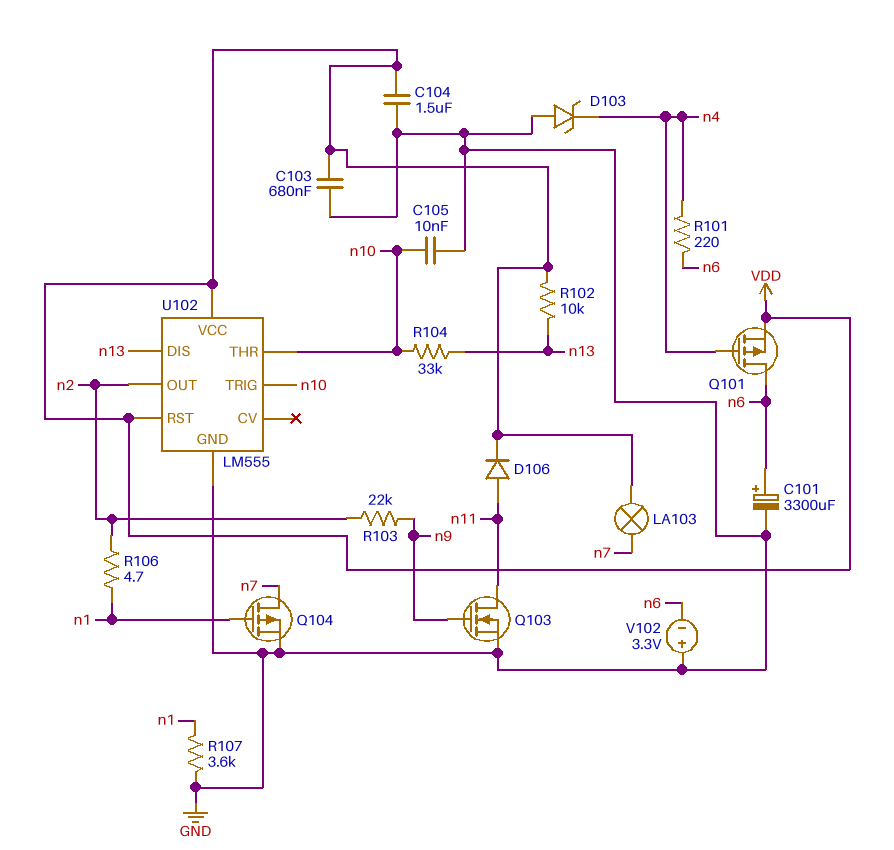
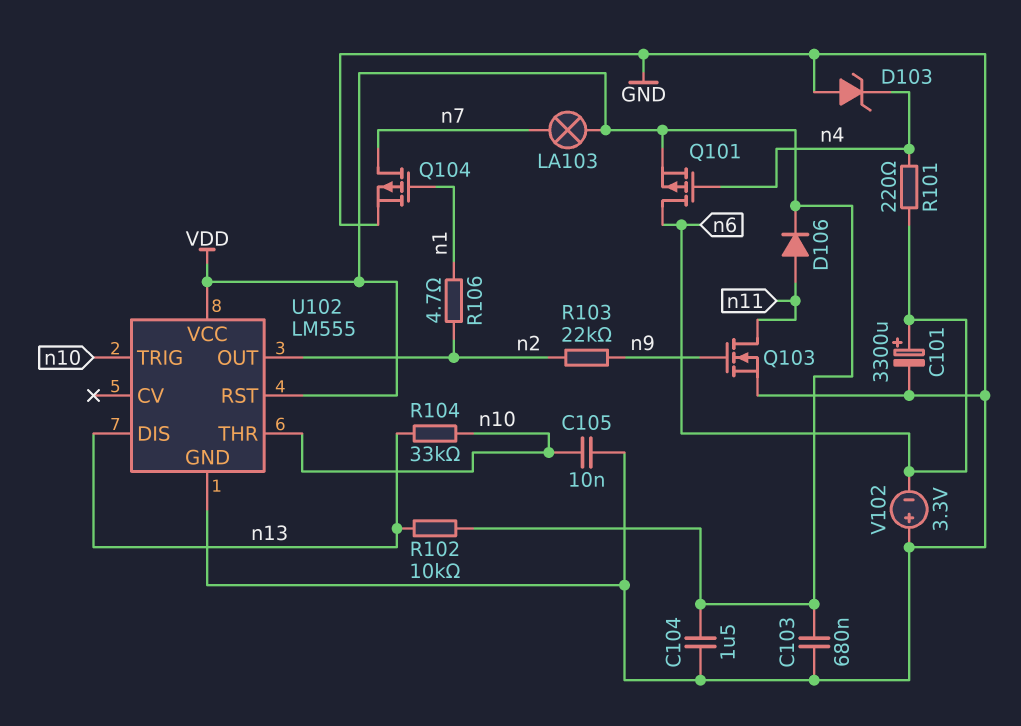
R107: 3.6k (GND, n1) -> none

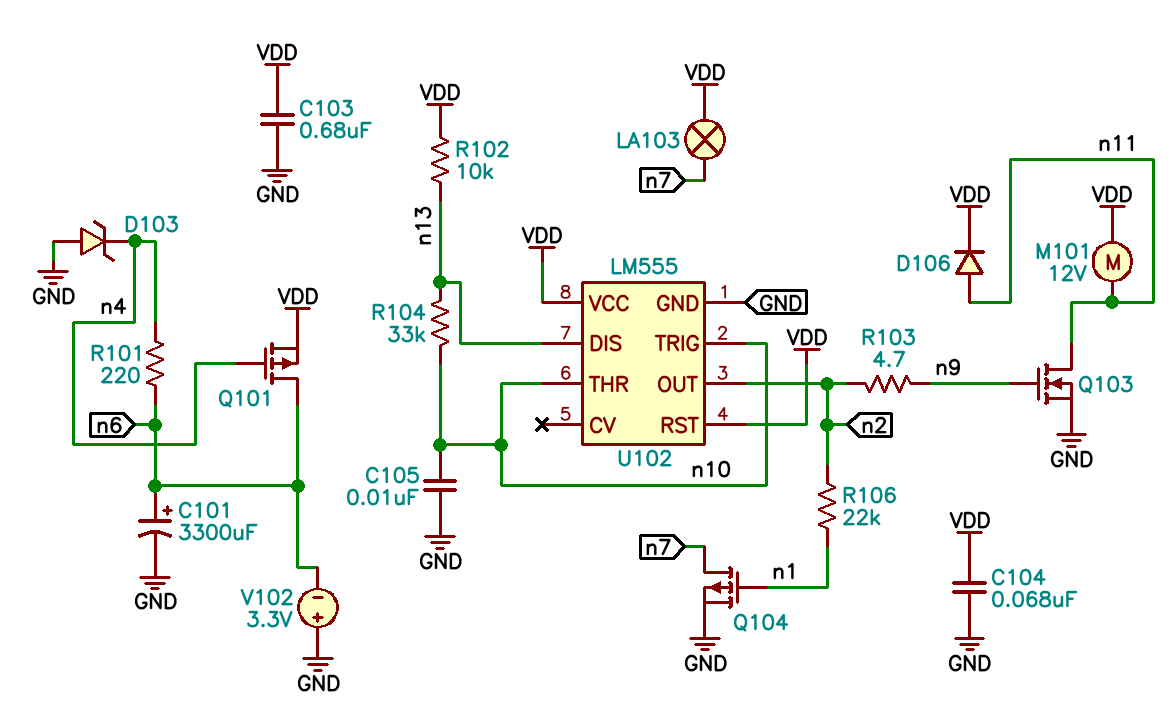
C104: 1.5uF (GND, VDD) -> 68nF (GND, VDD)
M101: none -> motor 12V (VDD, n11)
R103: 22k (n2, n9) -> 4.7 (n2, n9)
R106: 4.7 (n1, n2) -> 22k (n1, n2)

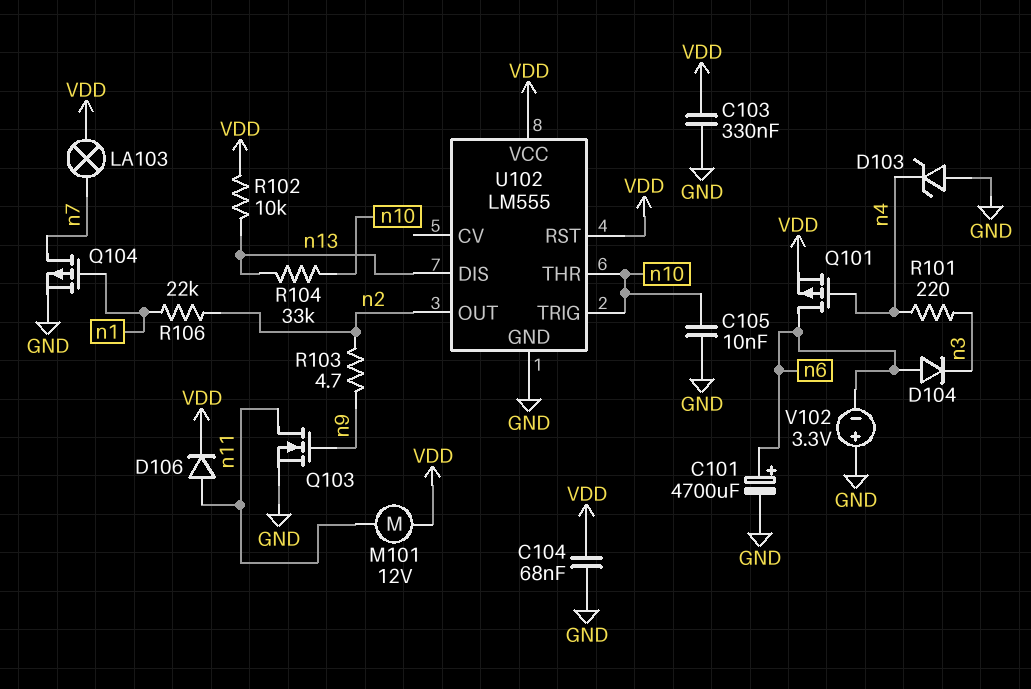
C101: 3300uF (plus n6, minus GND) -> 4700uF (plus n6, minus GND)
C103: 680nF (GND, VDD) -> 330nF (GND, VDD)
D104: none -> diode (A n6, K n3)
R101: 220 (n4, n6) -> 220 (n3, n4)

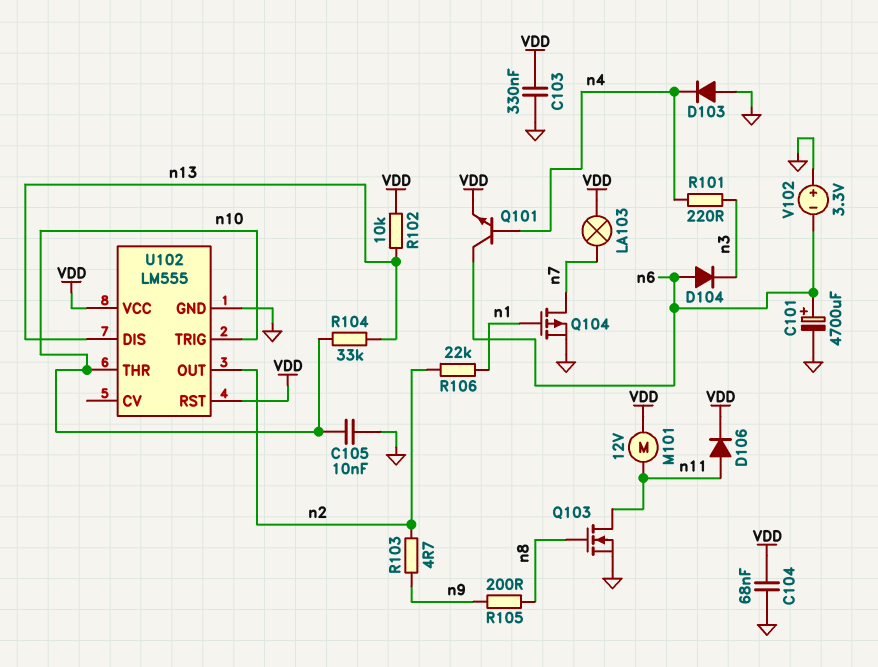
D103: zener (A GND, K n4) -> diode (A GND, K n4)
Q101: PMOS (G n4, D n6, S VDD) -> NPN (B n4, C n6, E VDD)
Q103: NMOS (G n9, D n11, S GND) -> NMOS (G n8, D n11, S GND)
R105: none -> 200 (n8, n9)

